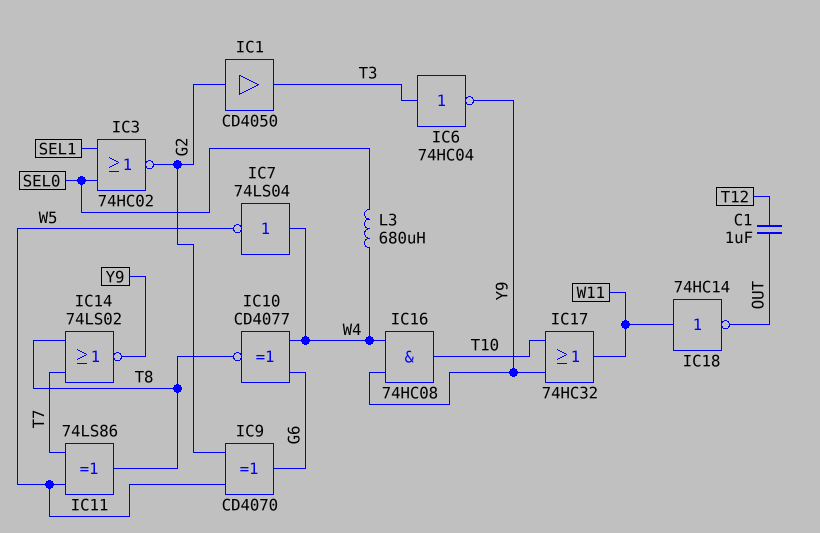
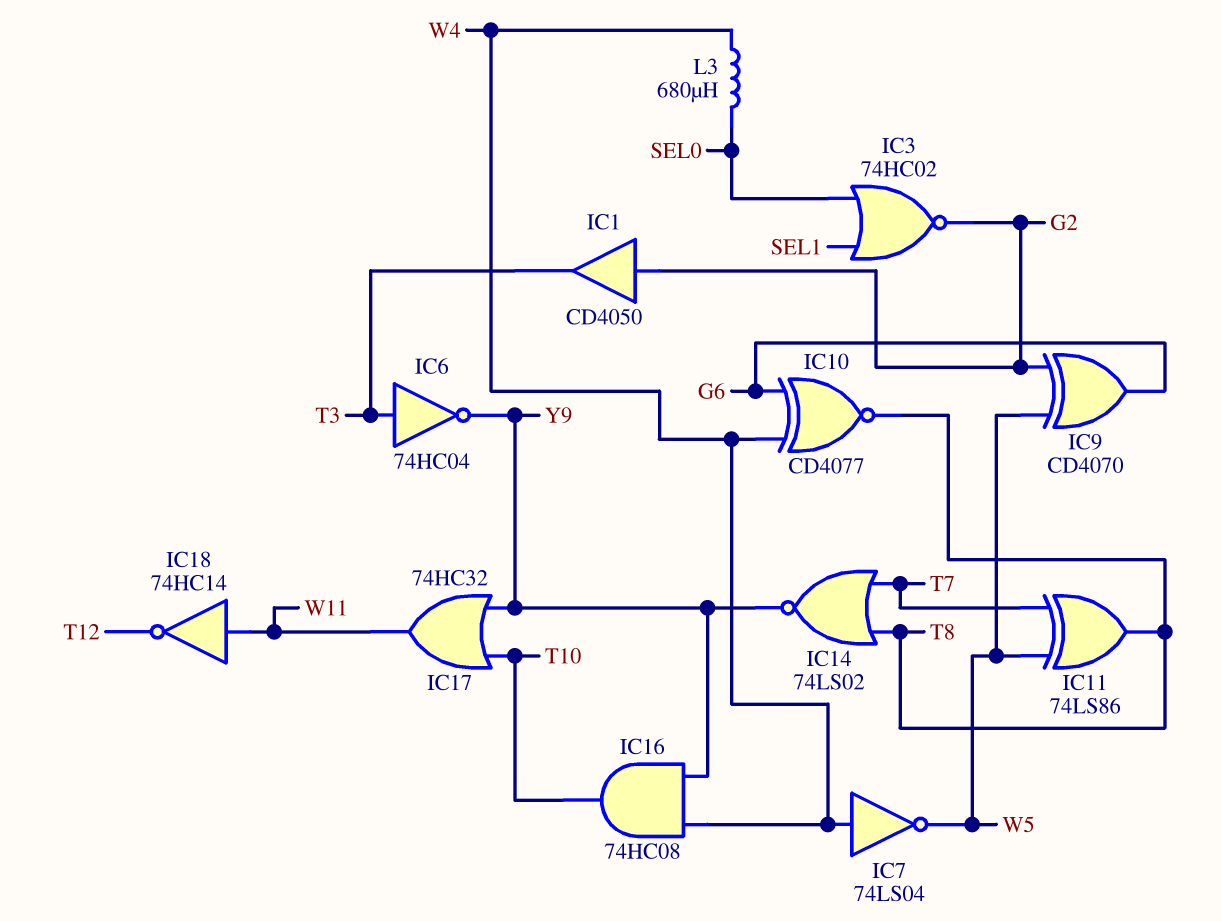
C1: 1uF (OUT, T12) -> none
IC18: NOT 74HC14 (in W11, out OUT) -> NOT 74HC14 (in W11, out T12)

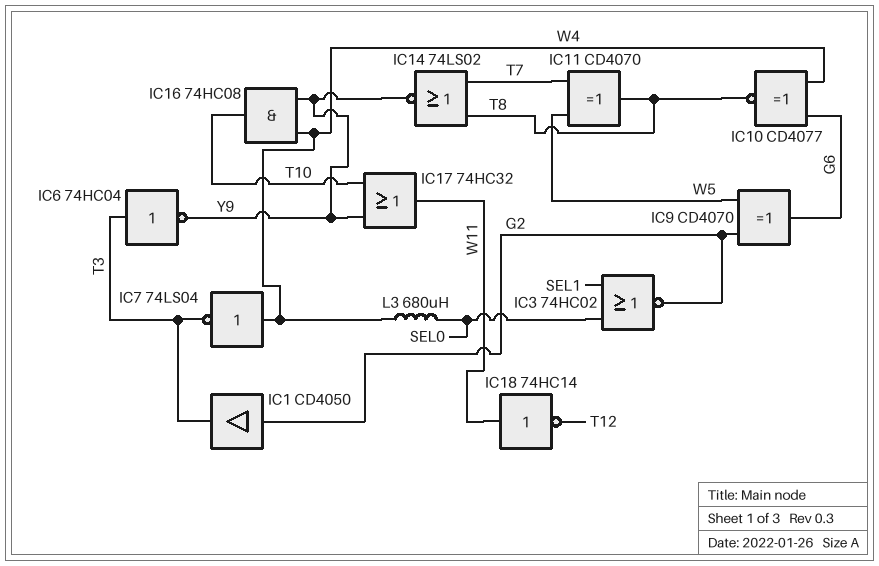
IC7: NOT 74LS04 (in W4, out W5) -> NOT 74LS04 (in W4, out T3)
IC11: XOR 74LS86 (in T7, in W5, out T8) -> XOR CD4070 (in T7, in W5, out T8)

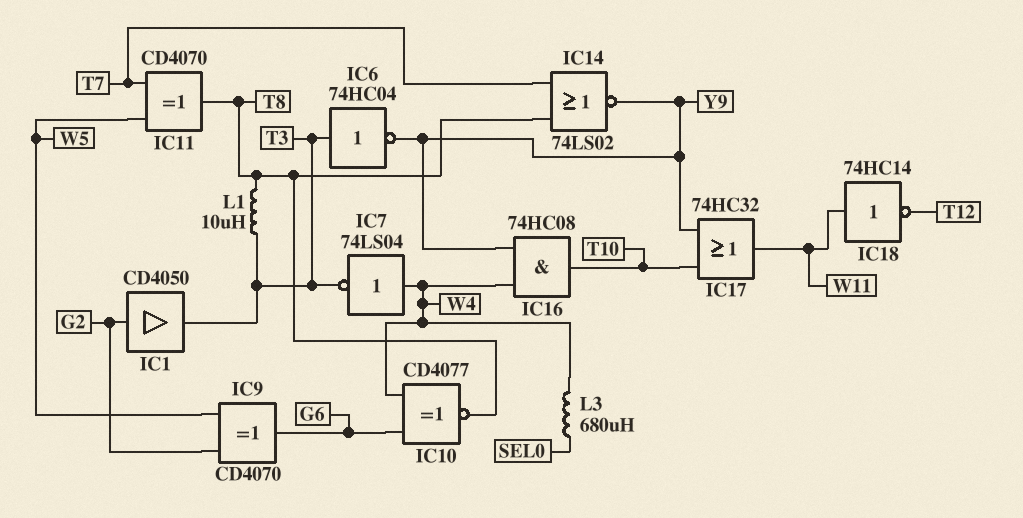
IC3: NOR 74HC02 (in SEL0, in SEL1, out G2) -> none
L1: none -> 10uH (T3, T8)

